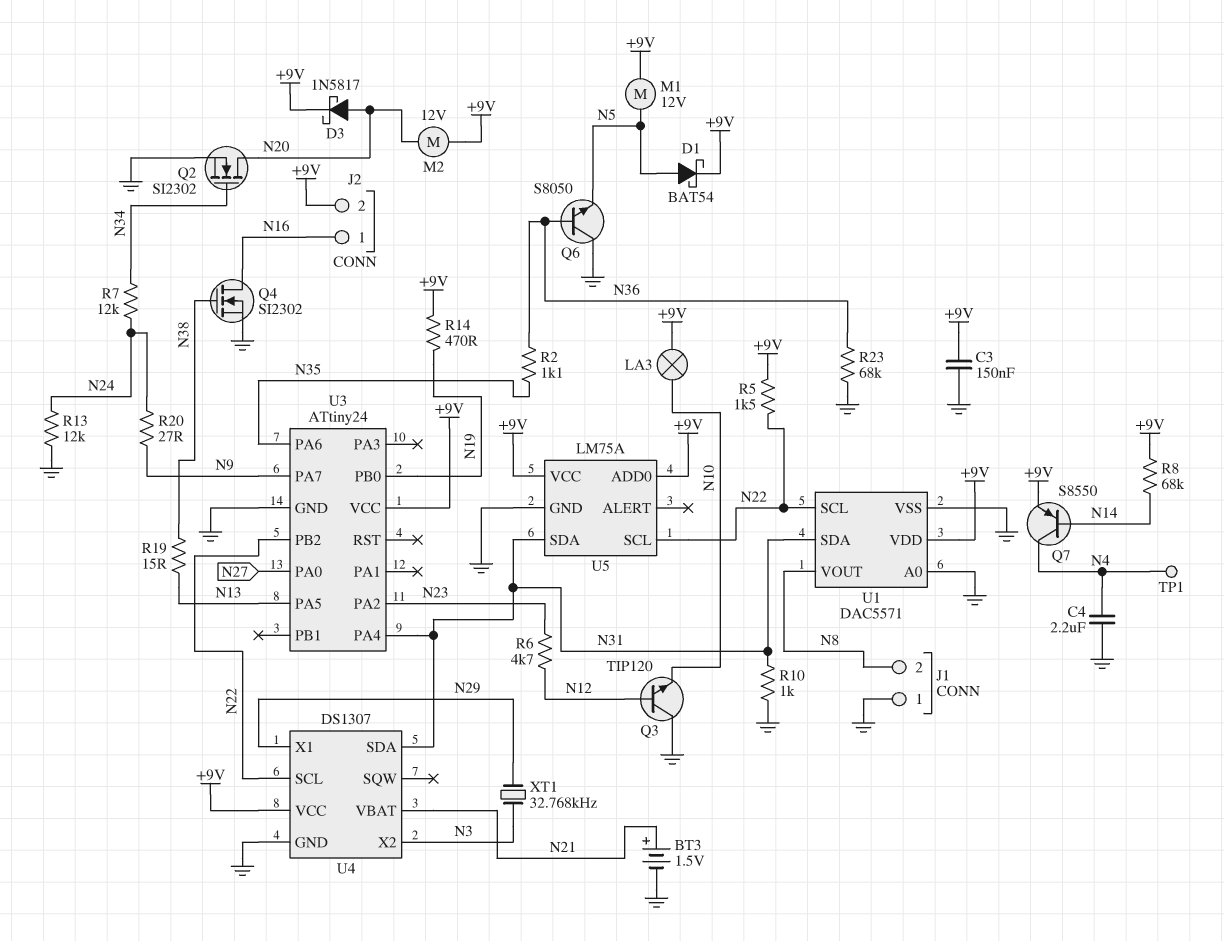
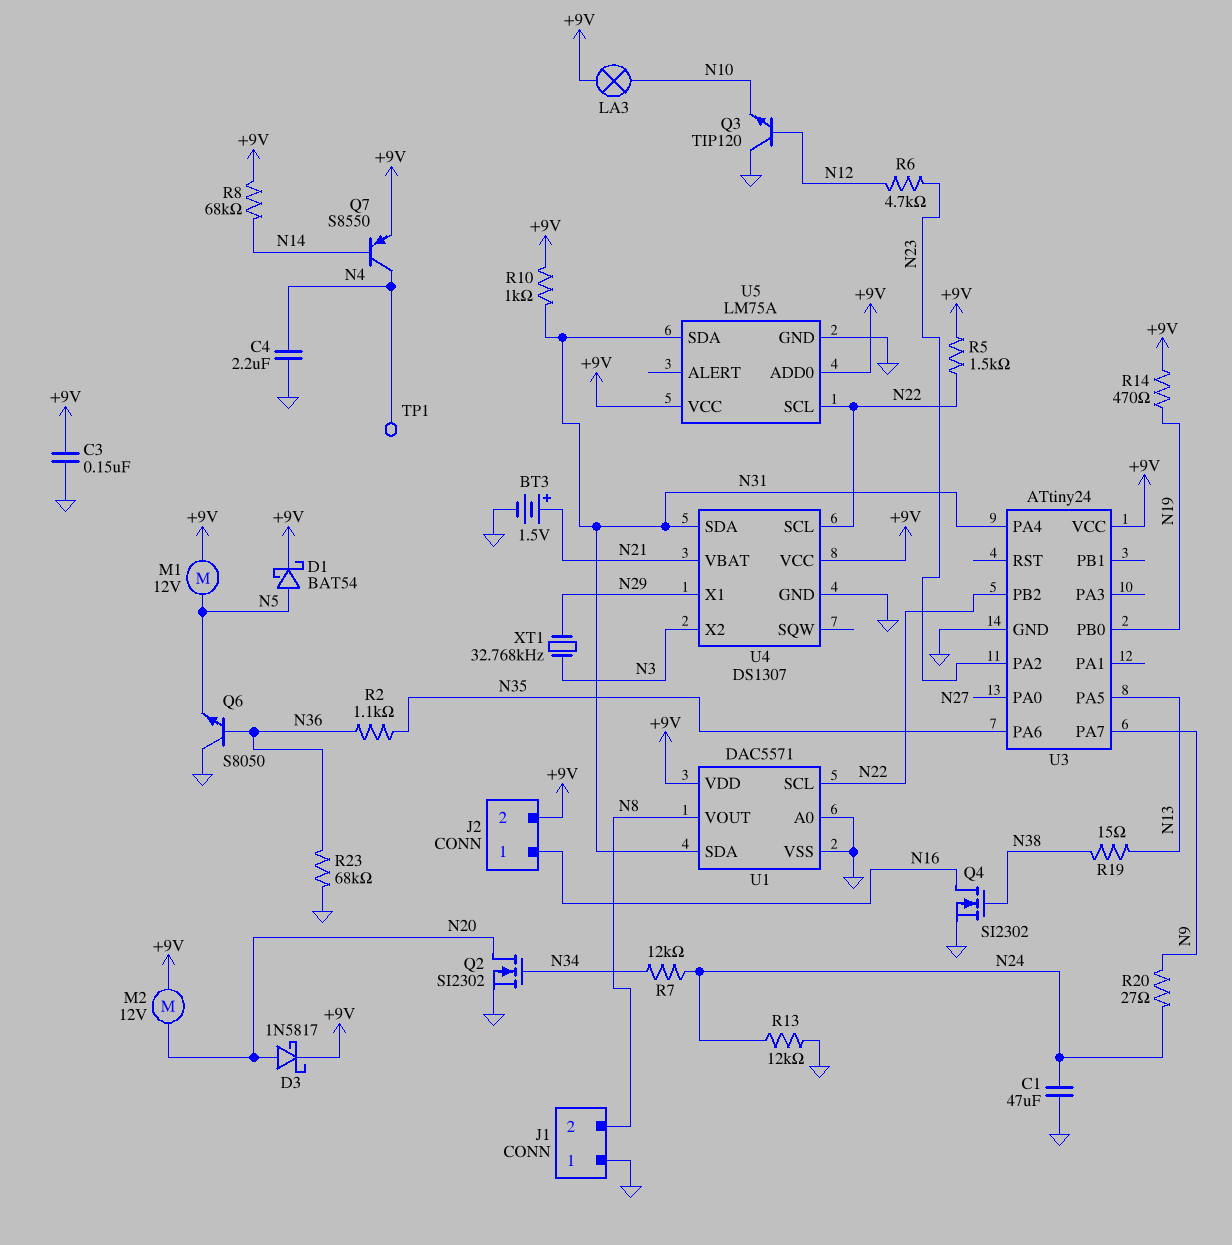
C1: none -> 47uF (GND, N24)
R10: 1k (GND, N31) -> 1k (+9V, N31)

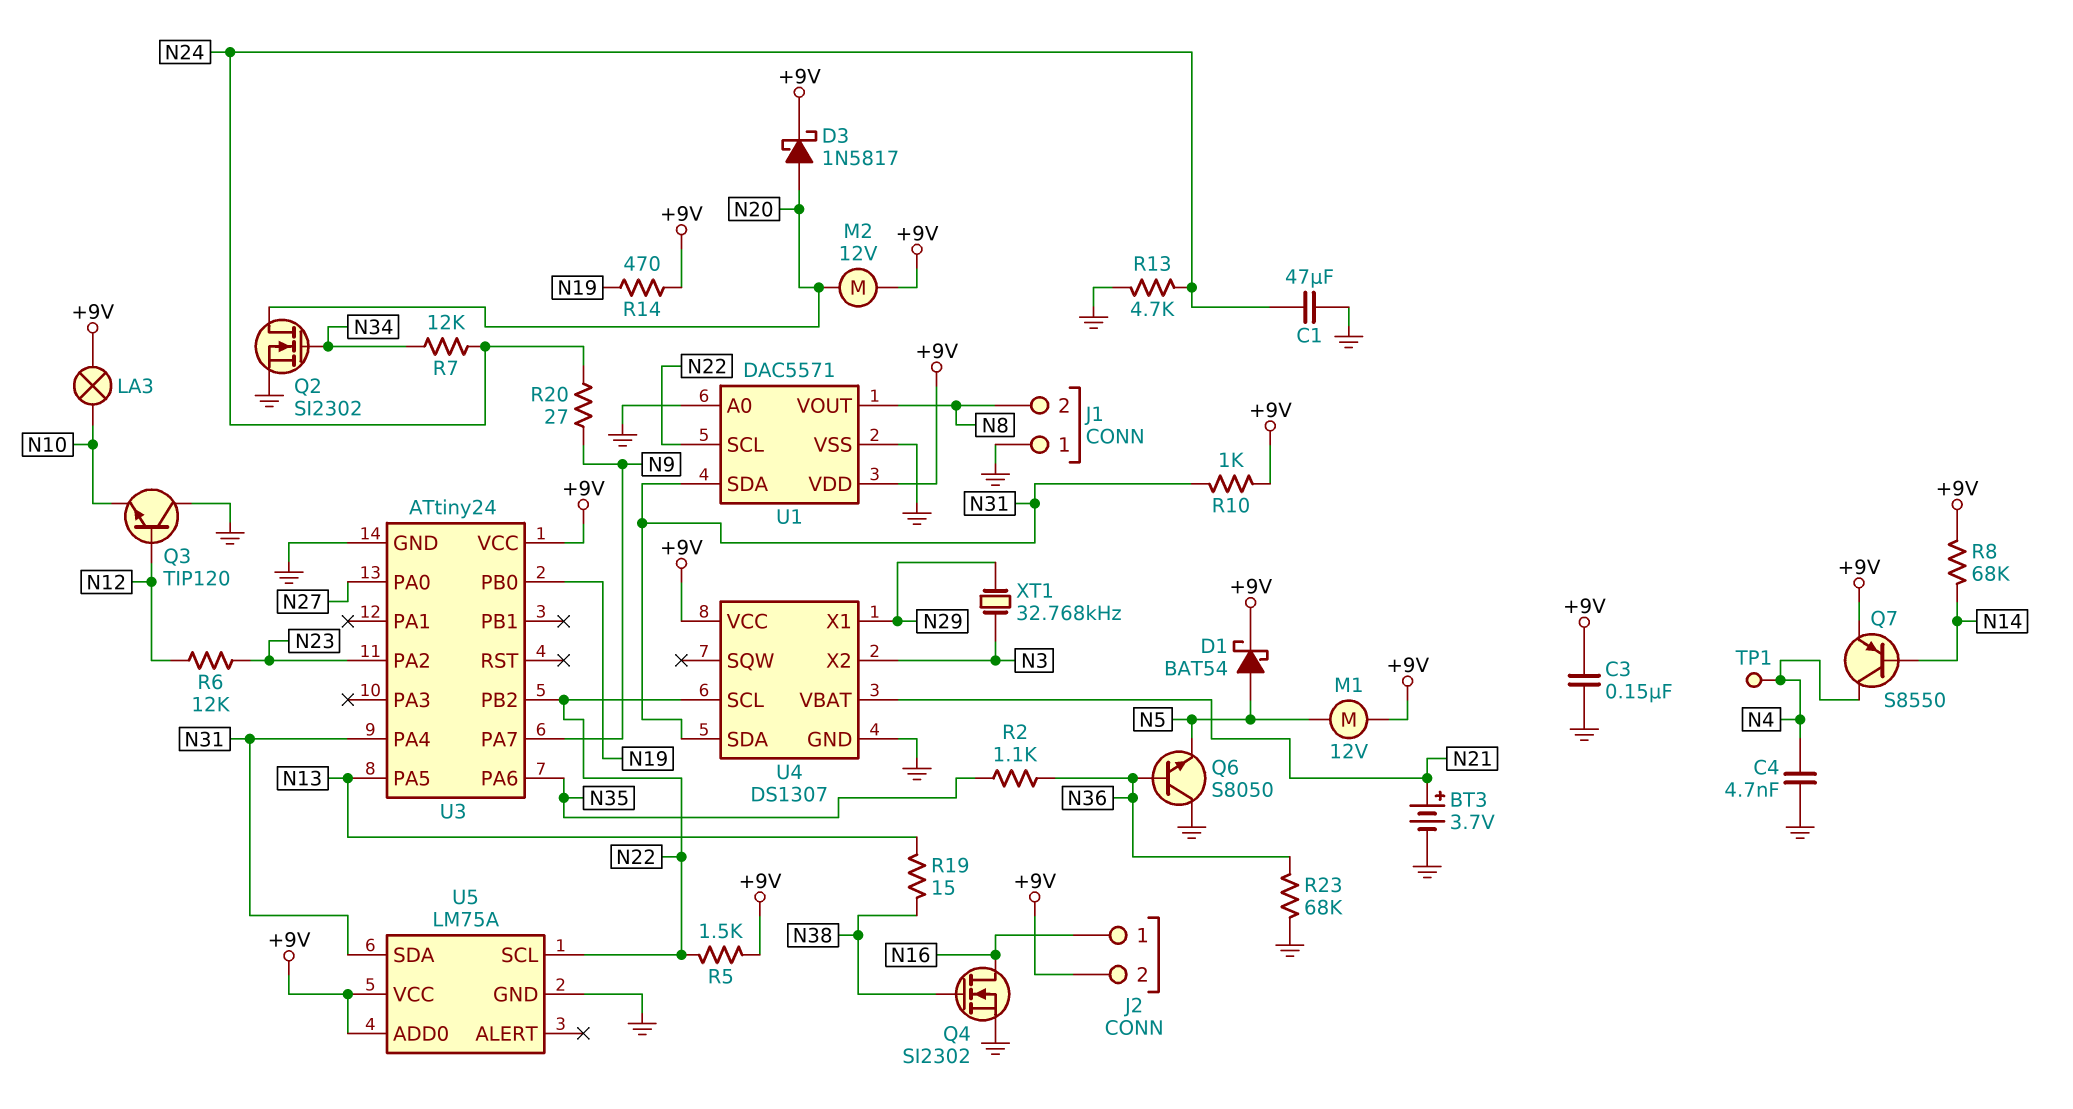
BT3: 1.5V (plus N21, minus GND) -> 3.7V (plus N21, minus GND)
C4: 2.2uF (GND, N4) -> 4.7nF (GND, N4)
R6: 4.7k (N12, N23) -> 12k (N12, N23)
R13: 12k (GND, N24) -> 4.7k (GND, N24)

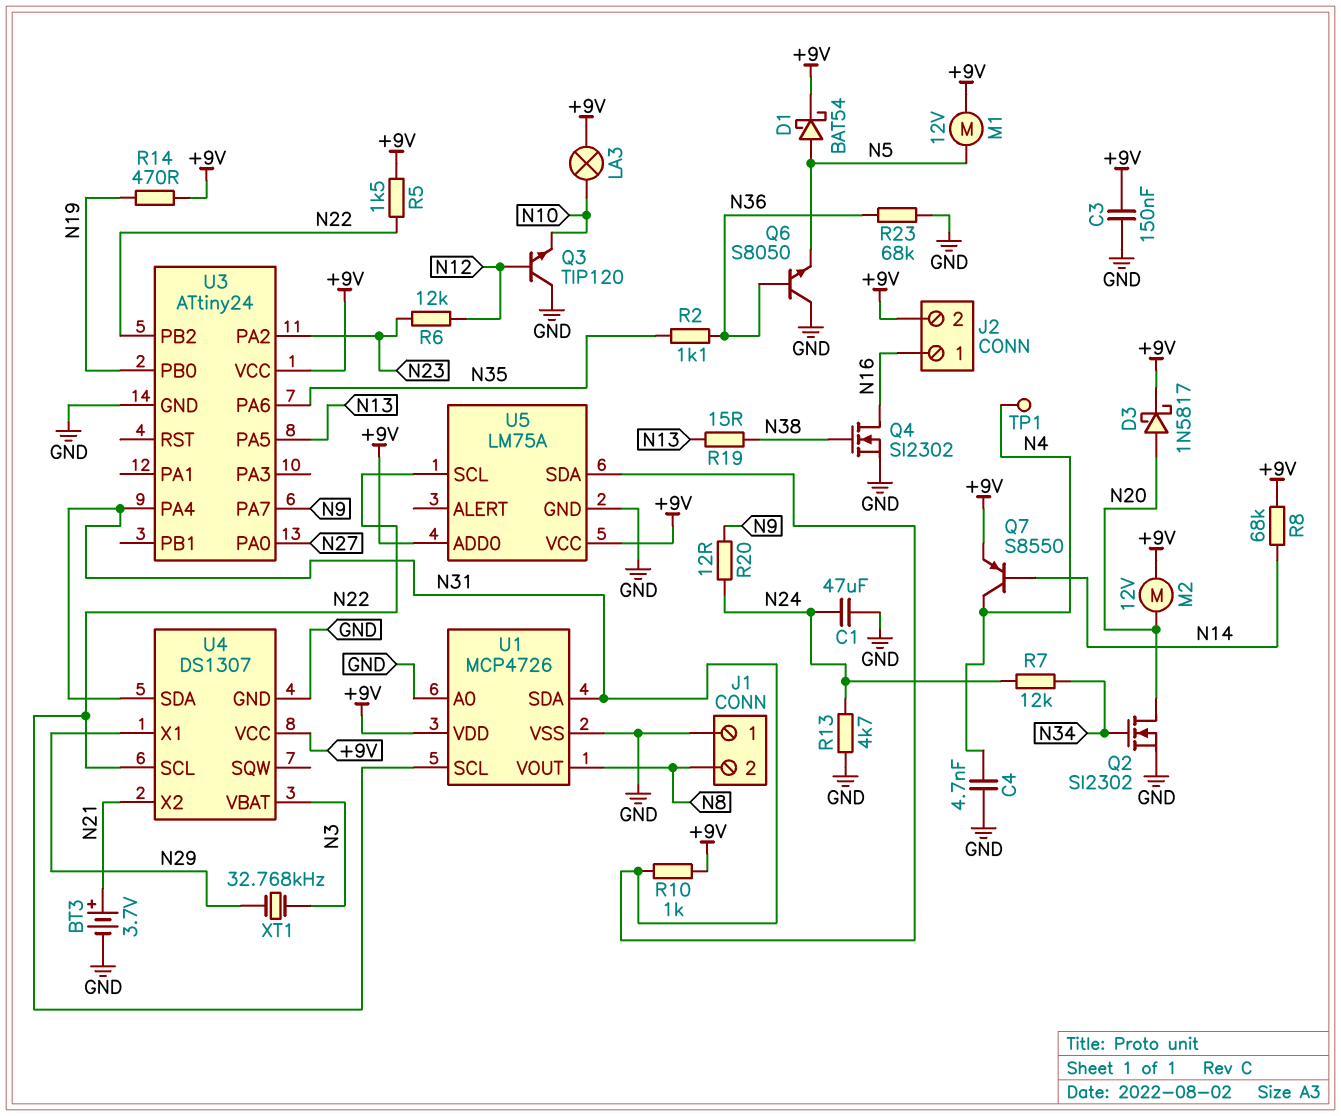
R20: 27 (N9, N24) -> 12 (N9, N24)
U1: DAC5571 -> MCP4726
U4 pin VBAT: N21 -> N3
U4 pin X2: N3 -> N21

